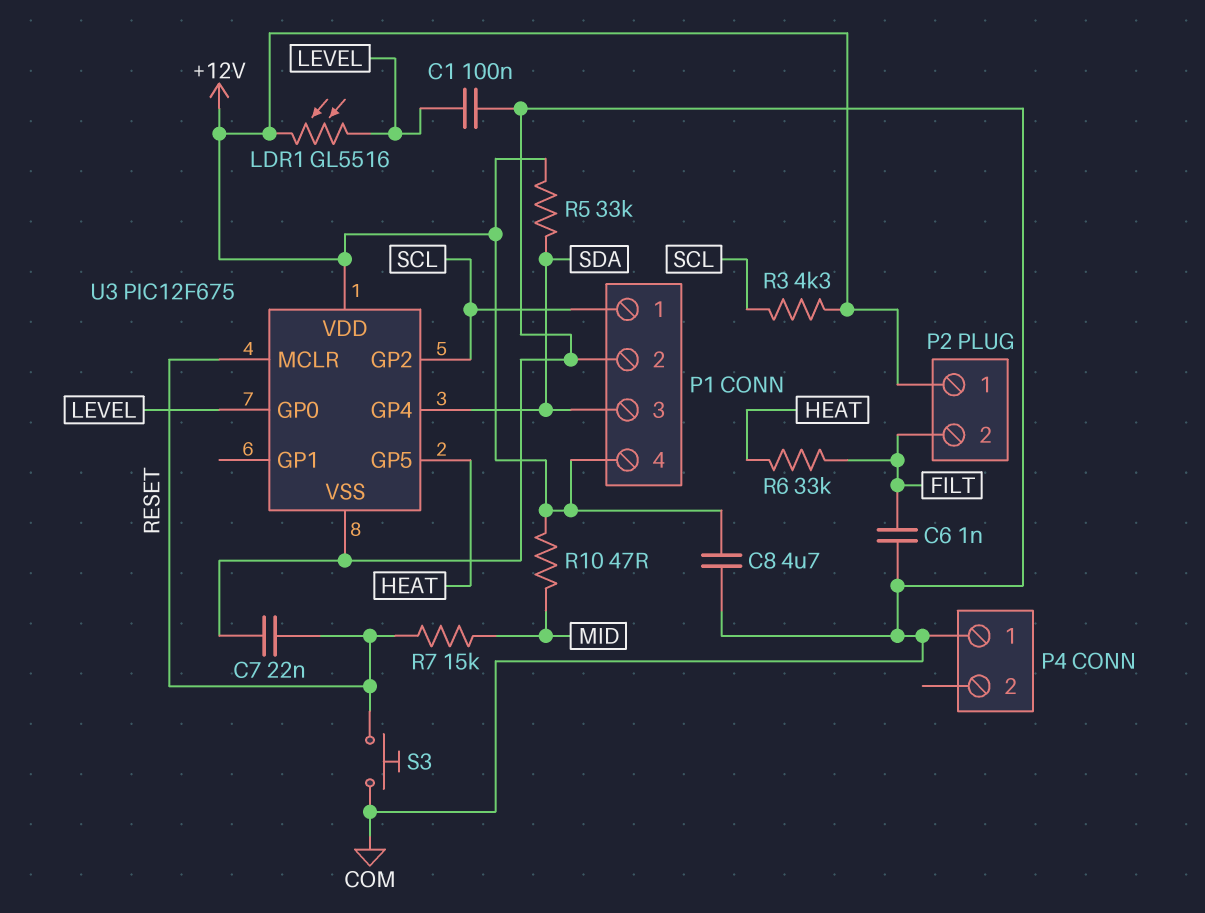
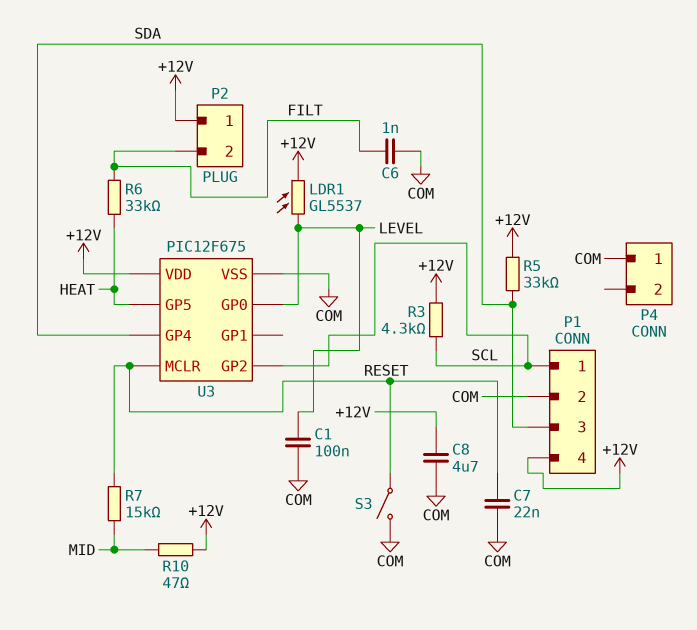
LDR1: GL5516 (+12V, LEVEL) -> GL5537 (+12V, LEVEL)
S3: button (COM, RESET) -> switch (COM, RESET)

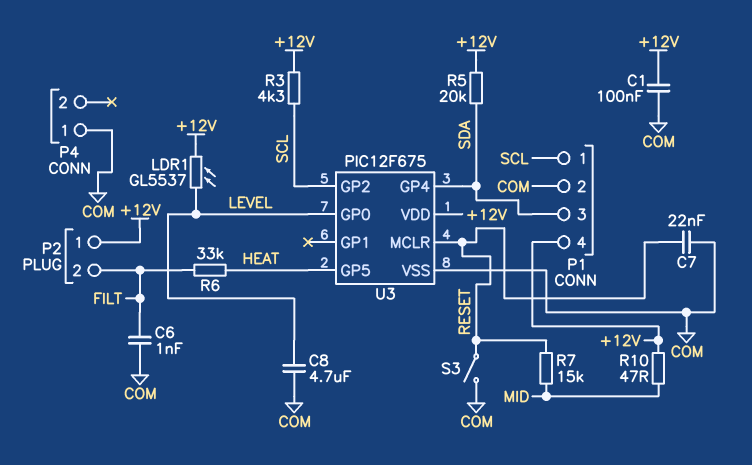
C1: 100nF (COM, LEVEL) -> 100nF (+12V, COM)
C8: 4.7uF (+12V, COM) -> 4.7uF (COM, LEVEL)
R5: 33k (+12V, SDA) -> 20k (+12V, SDA)

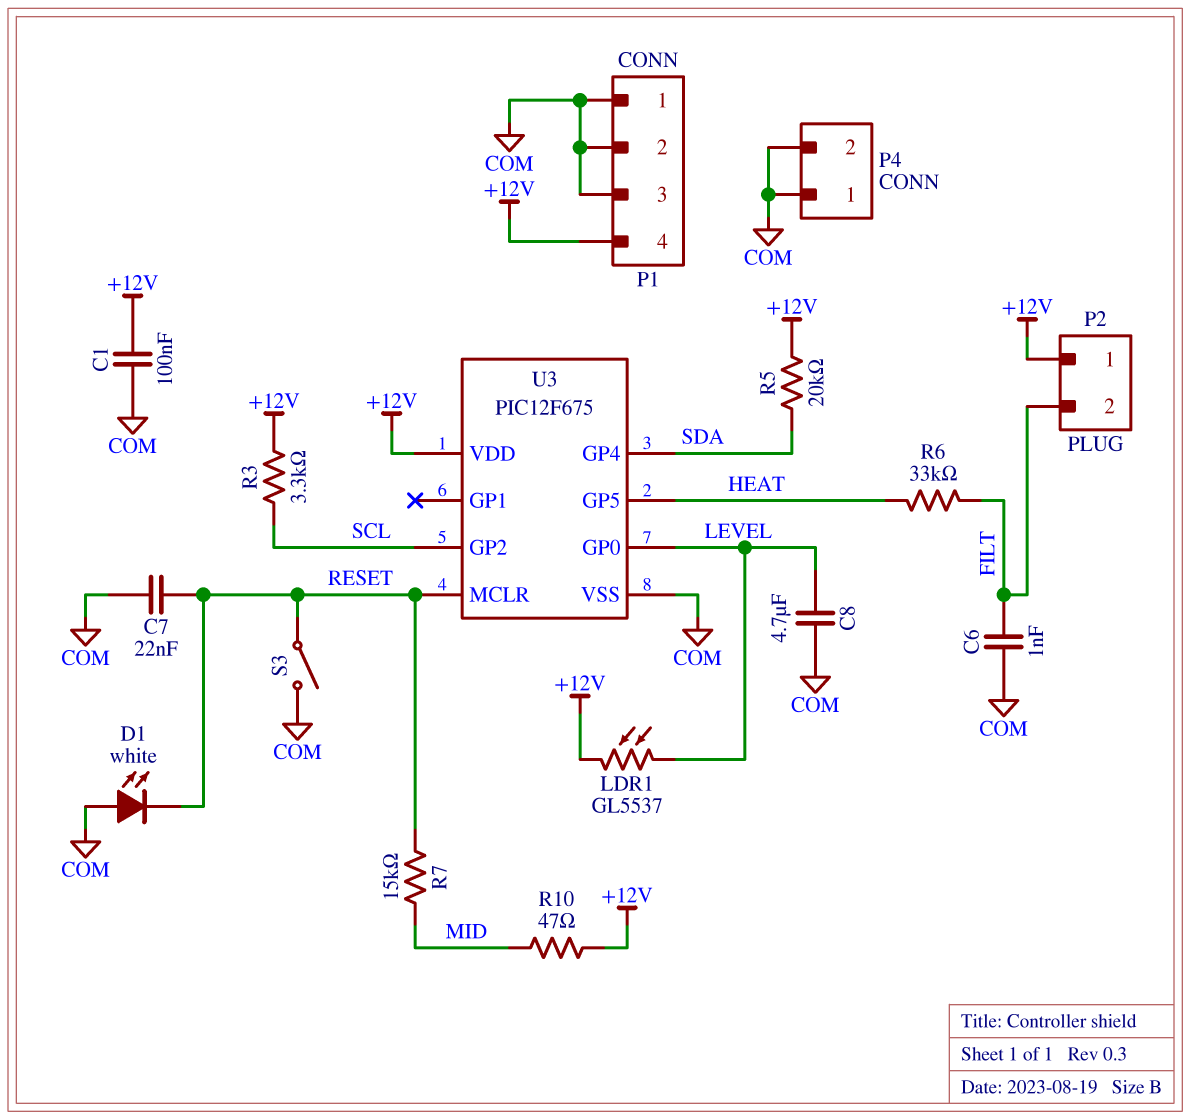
D1: none -> LED white (A COM, K RESET)
P1 pin 1: SCL -> COM
P1 pin 3: SDA -> COM
P4 pin 2: none -> COM
R3: 4.3k (+12V, SCL) -> 3.3k (+12V, SCL)

